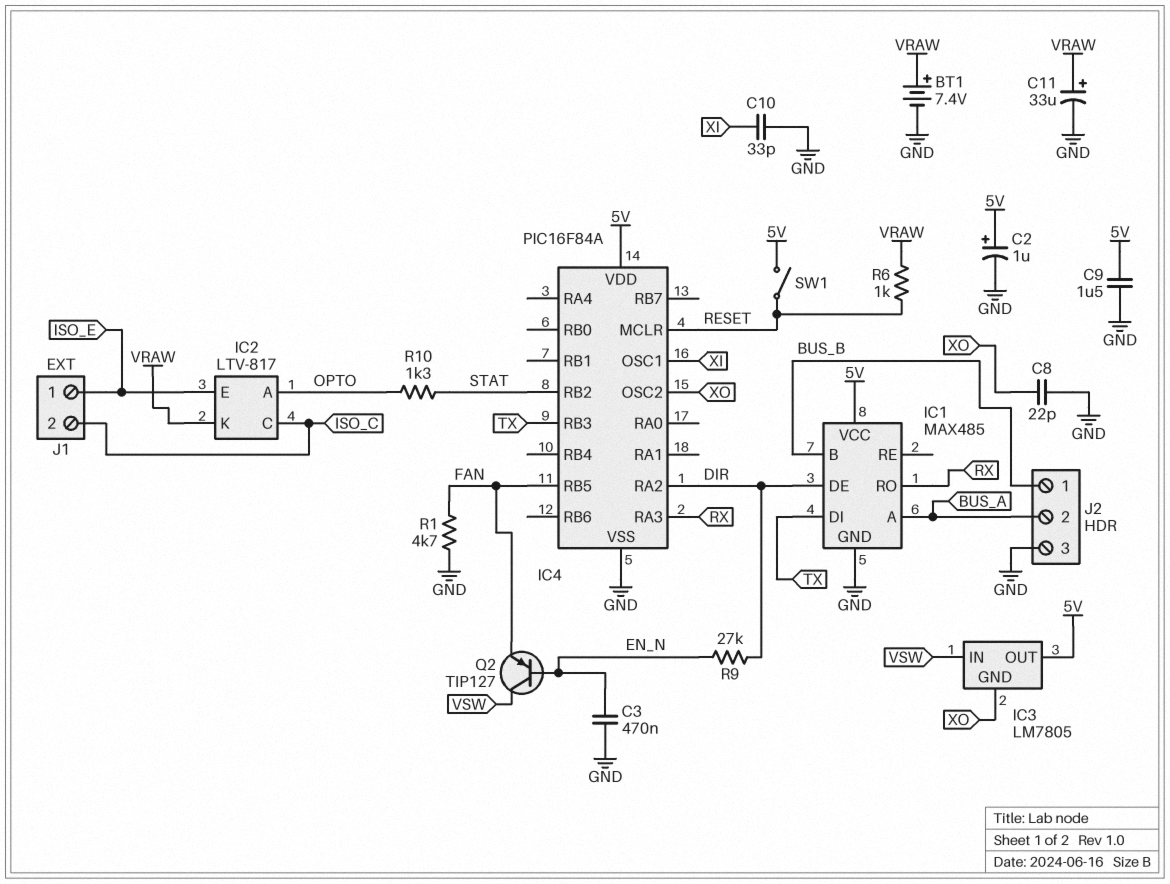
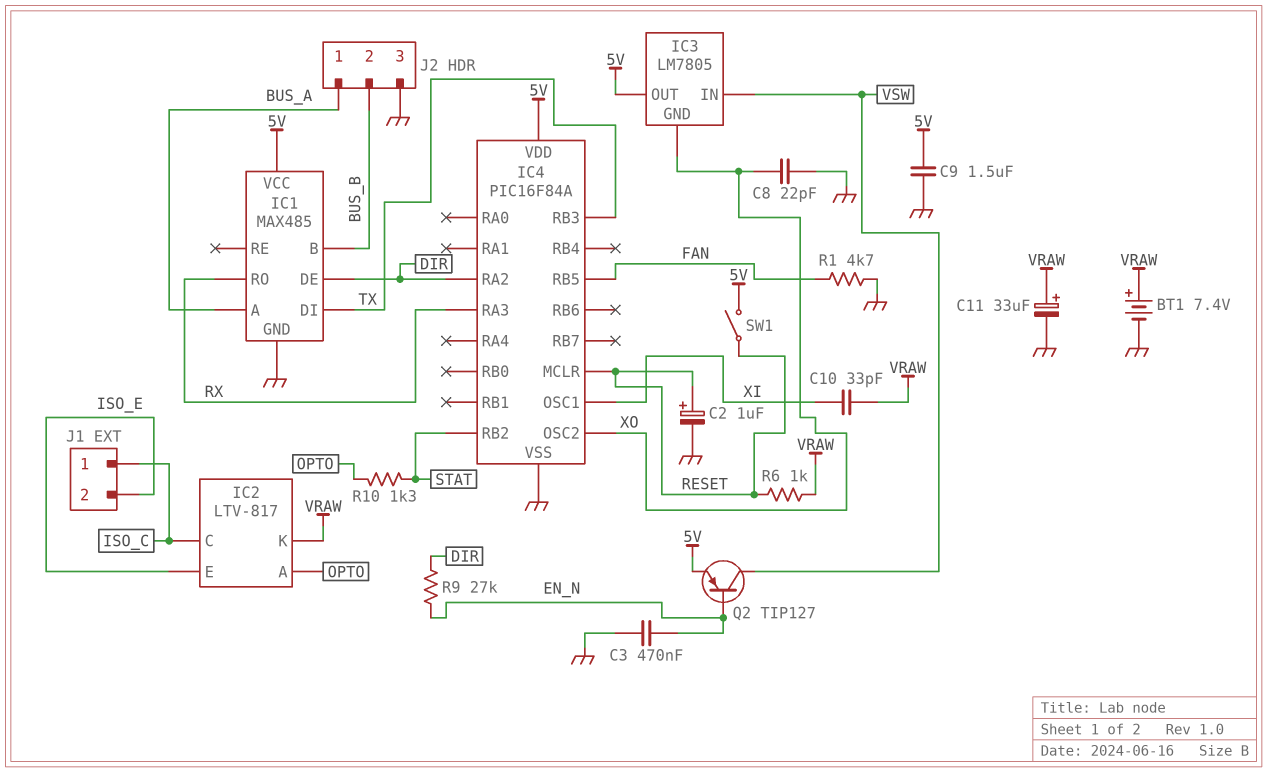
C2: 1uF (plus 5V, minus GND) -> 1uF (plus RESET, minus GND)
C10: 33pF (GND, XI) -> 33pF (VRAW, XI)
J1 pin 1: ISO_E -> ISO_C
J1 pin 2: ISO_C -> ISO_E
J2 pin 1: BUS_B -> BUS_A
J2 pin 2: BUS_A -> BUS_B
Q2: PNP TIP127 (B EN_N, C VSW, E FAN) -> PNP TIP127 (B EN_N, C VSW, E 5V)

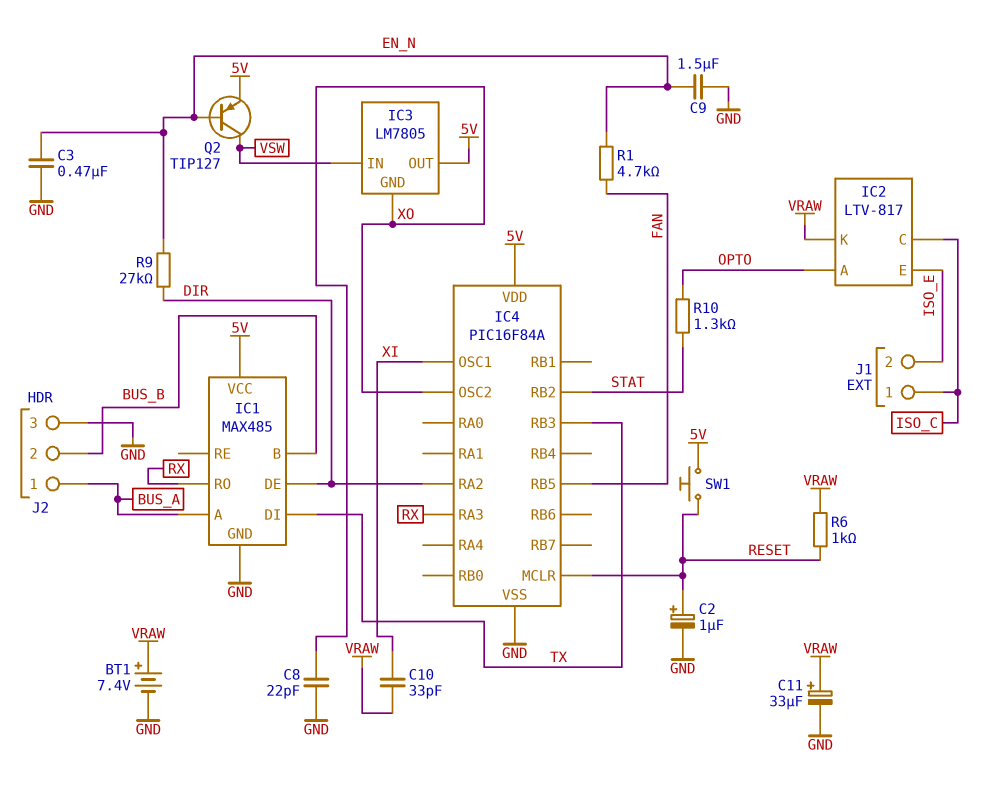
C9: 1.5uF (5V, GND) -> 1.5uF (EN_N, GND)
R1: 4.7k (FAN, GND) -> 4.7k (EN_N, FAN)
SW1: switch (5V, RESET) -> button (5V, RESET)

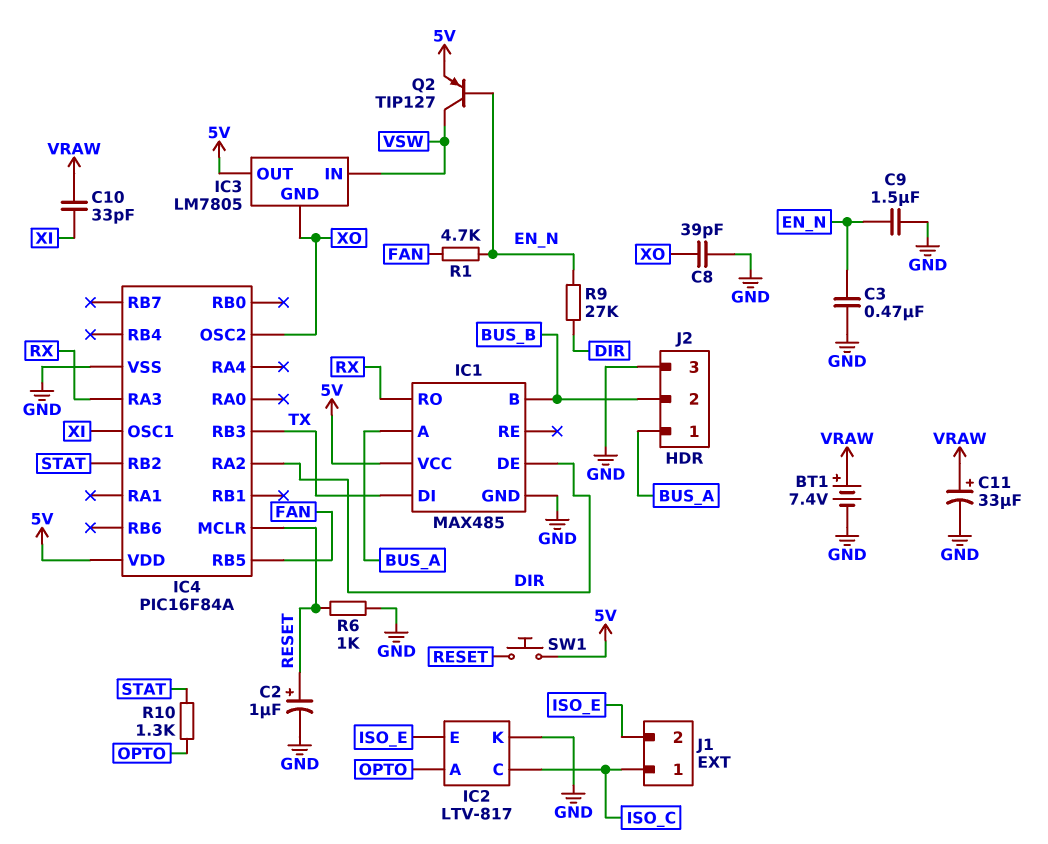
C8: 22pF (GND, XO) -> 39pF (GND, XO)
IC2 pin K: VRAW -> GND
R6: 1k (RESET, VRAW) -> 1k (GND, RESET)

